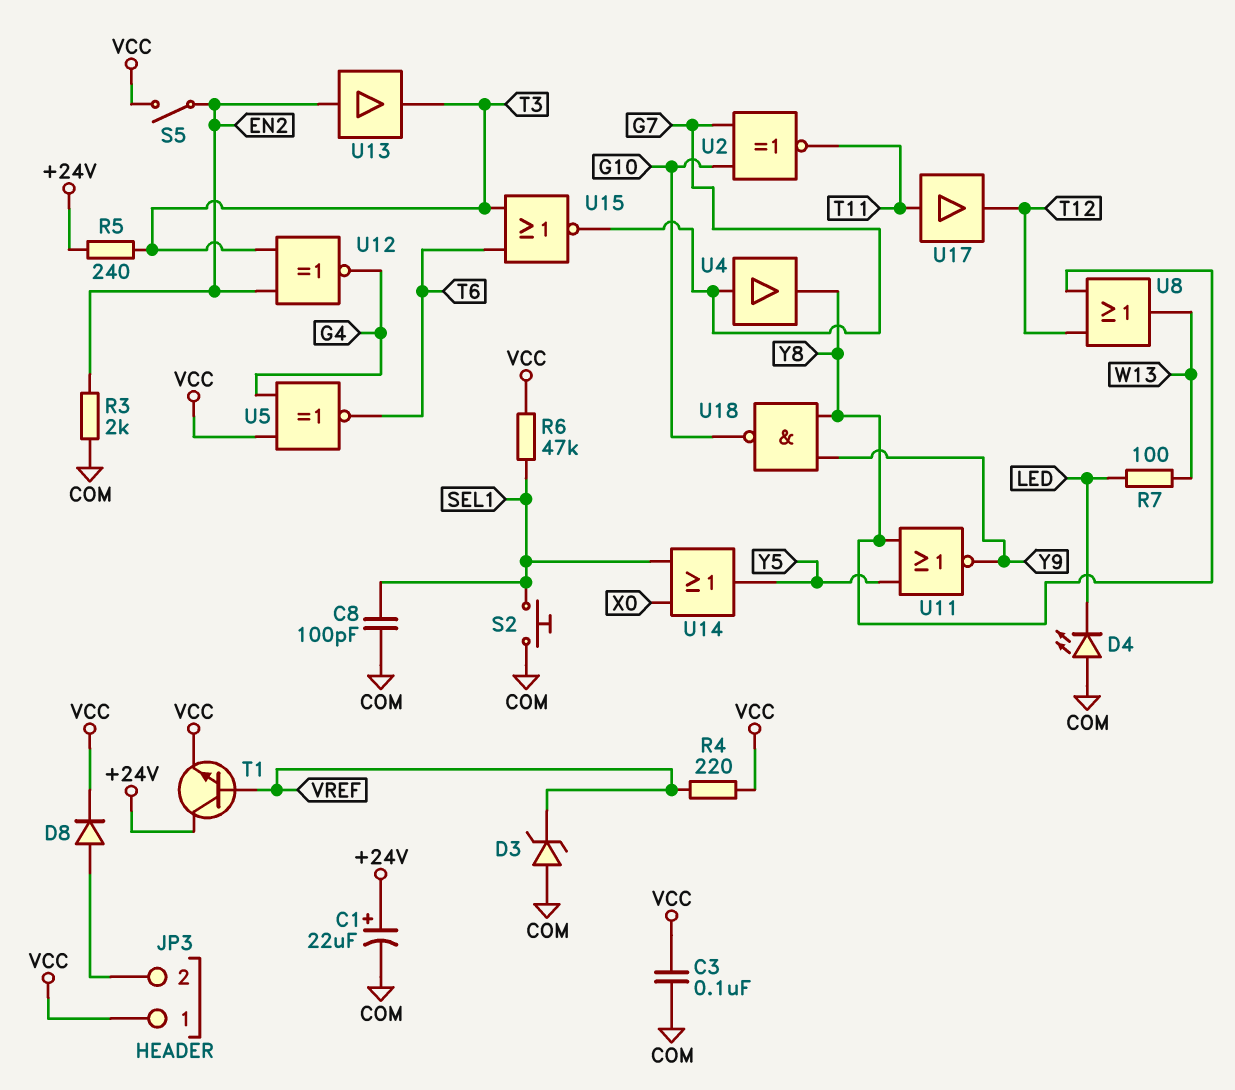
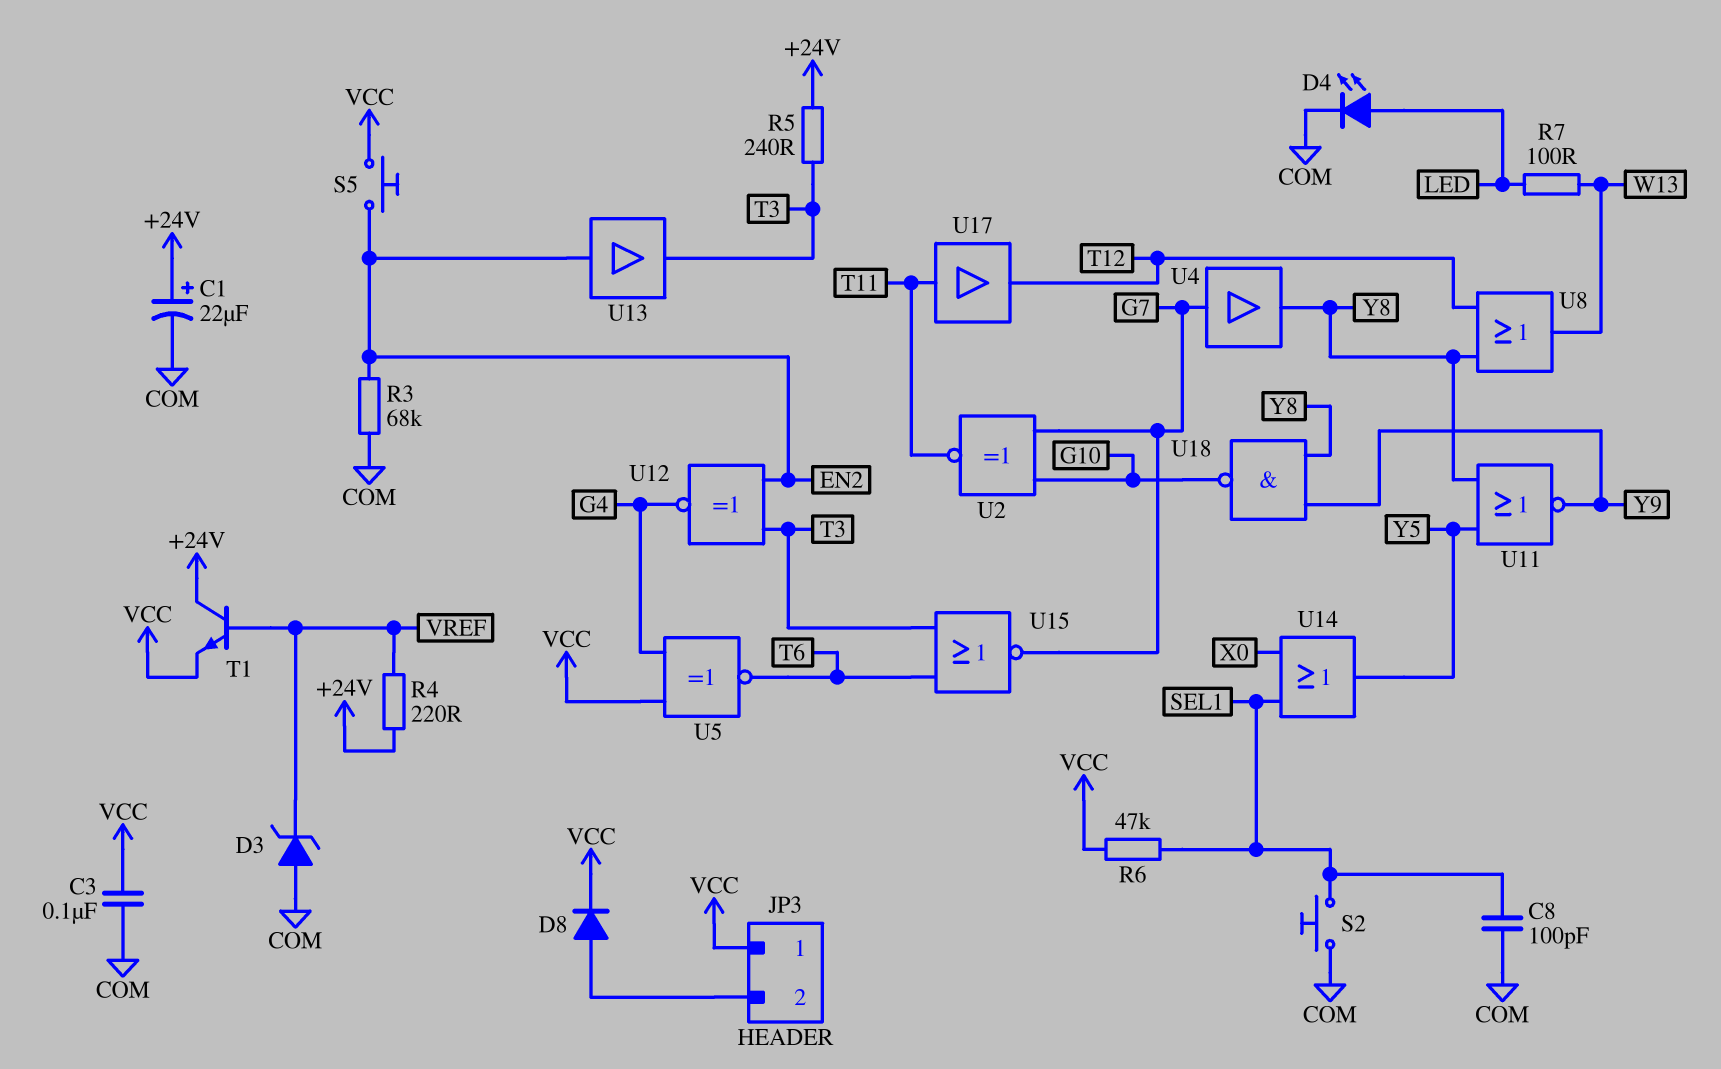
D4: LED (A COM, K LED) -> LED (A LED, K COM)
R3: 2k (COM, EN2) -> 68k (COM, EN2)
R4: 220 (VCC, VREF) -> 220 (+24V, VREF)
S5: switch (EN2, VCC) -> button (EN2, VCC)

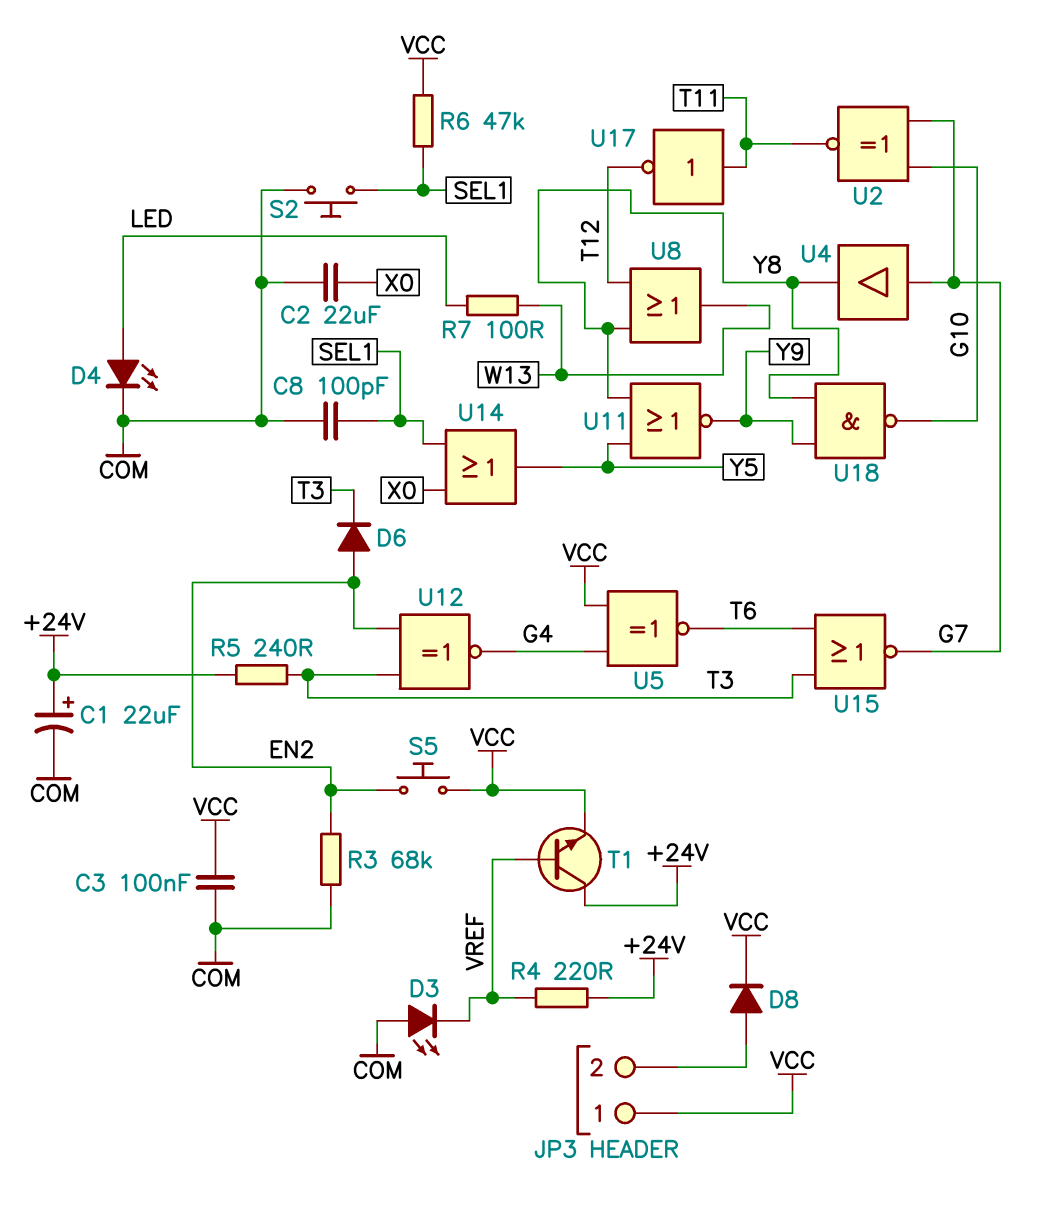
C2: none -> 22uF (COM, X0)
D3: zener (A COM, K VREF) -> LED (A COM, K VREF)
D6: none -> diode (A EN2, K T3)
U13: buffer (in EN2, out T3) -> none
U17: buffer (in T11, out T12) -> NOT (in T11, out T12)

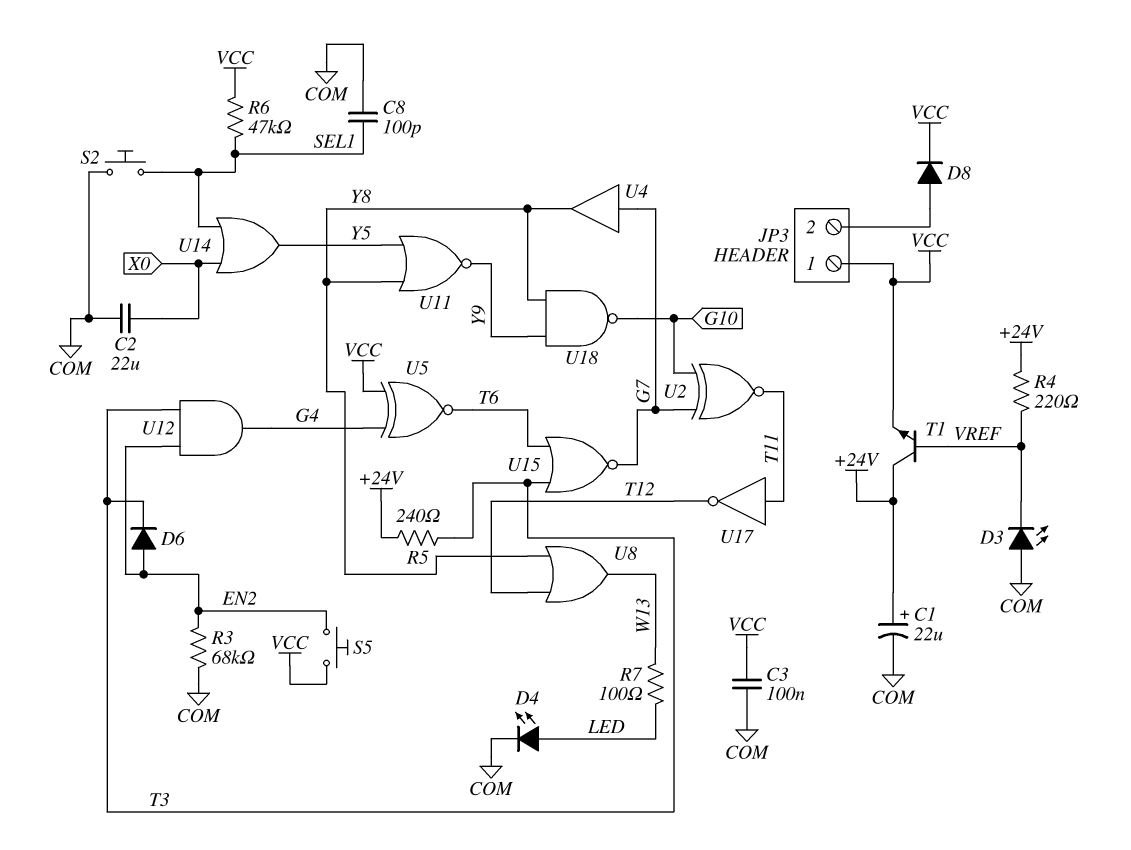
U12: XNOR (in EN2, in T3, out G4) -> AND (in EN2, in T3, out G4)

